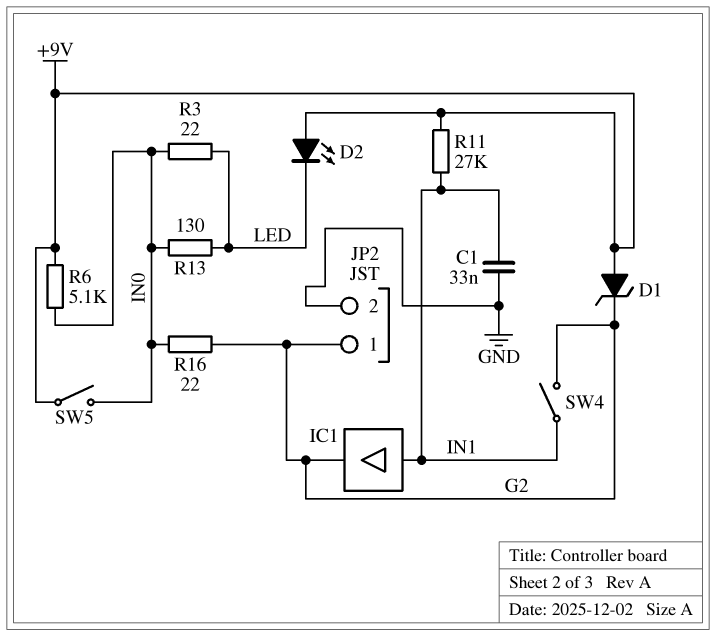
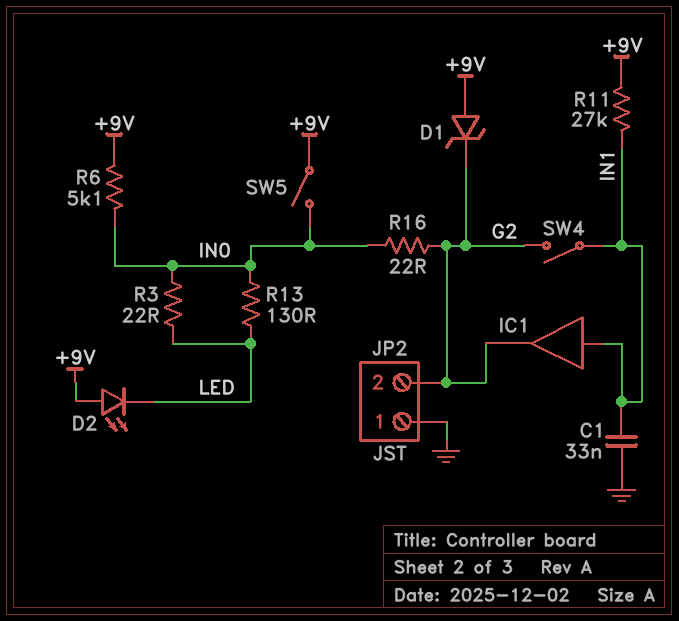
JP2 pin 1: G2 -> GND
JP2 pin 2: GND -> G2

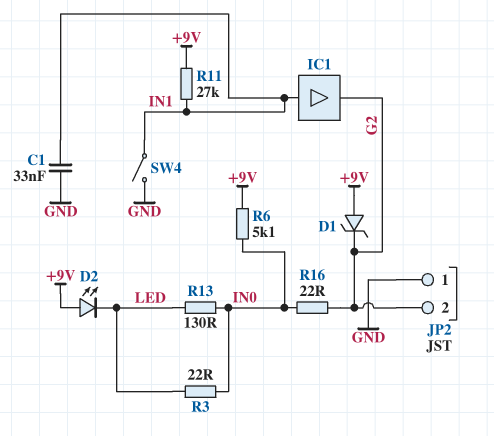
SW4: switch (G2, IN1) -> switch (GND, IN1)
SW5: switch (+9V, IN0) -> none

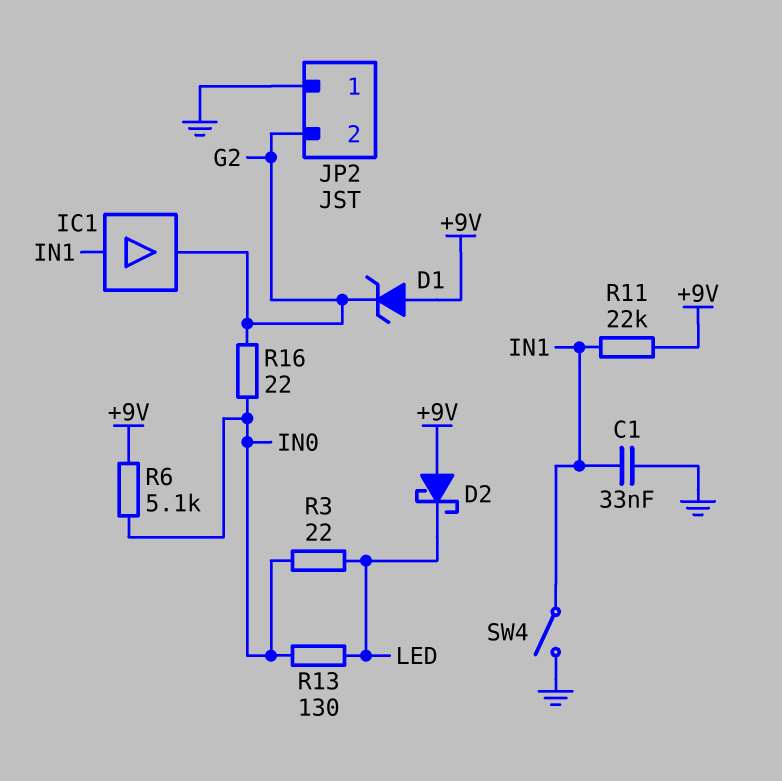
D2: LED (A +9V, K LED) -> schottky (A +9V, K LED)
R11: 27k (+9V, IN1) -> 22k (+9V, IN1)

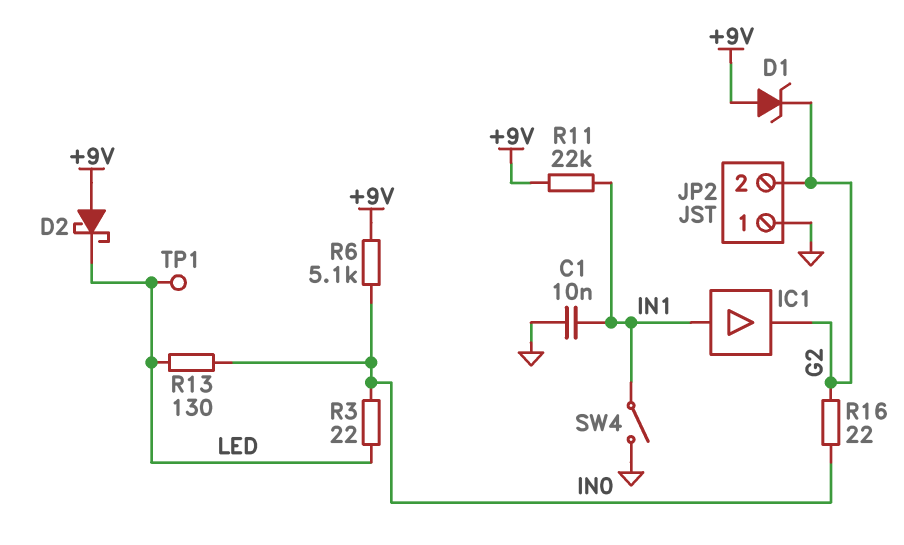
C1: 33nF (GND, IN1) -> 10nF (GND, IN1)
TP1: none -> test point (LED)

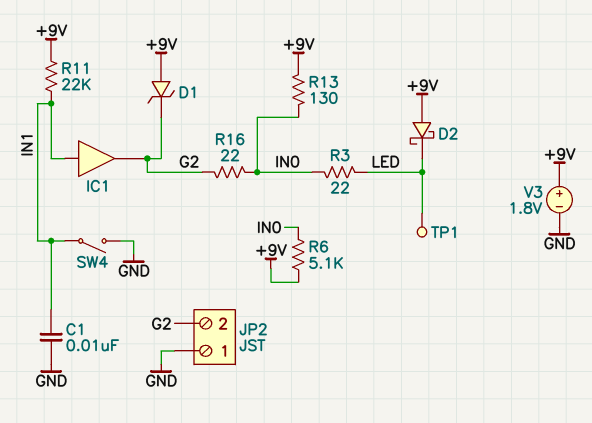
R13: 130 (IN0, LED) -> 130 (+9V, IN0)
V3: none -> 1.8V (plus +9V, minus GND)

